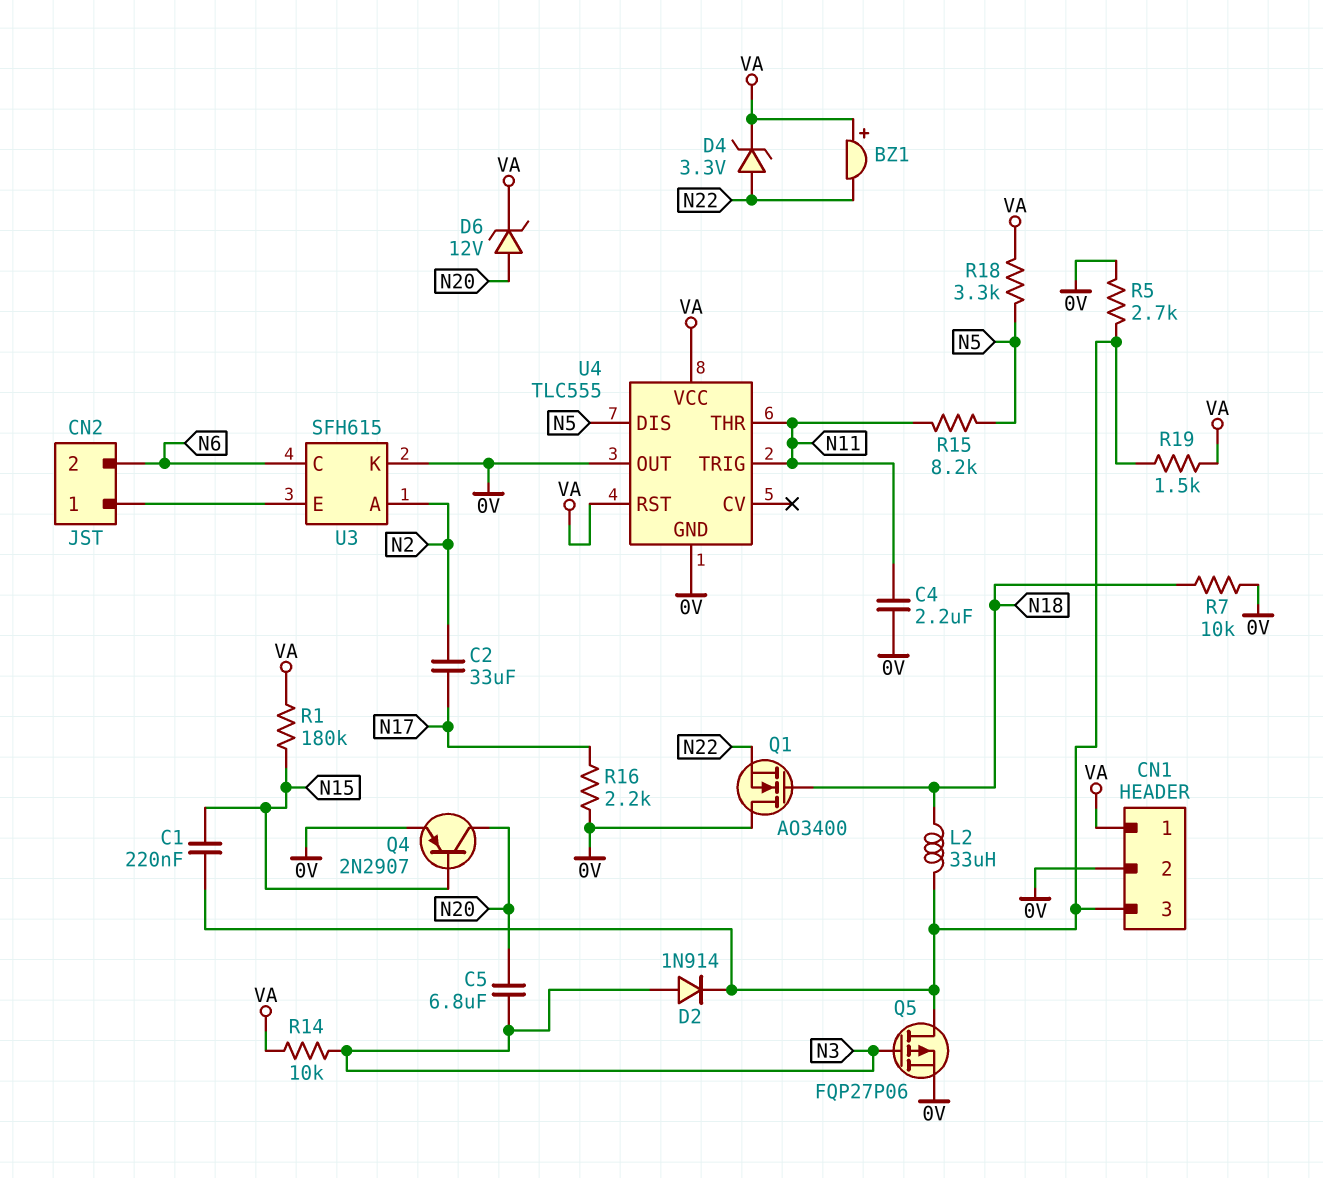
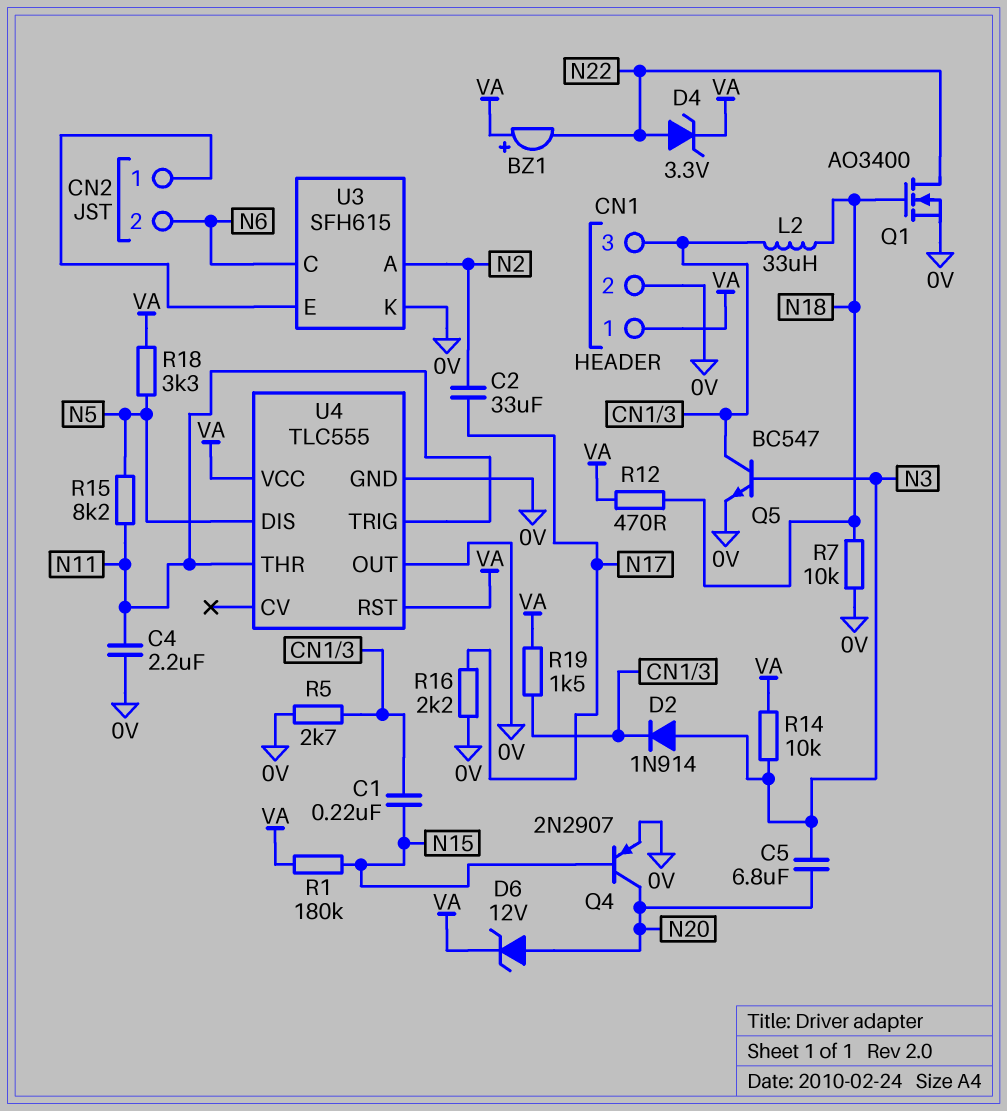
Q1: NMOS AO3400 (G N18, D 0V, S N22) -> NMOS AO3400 (G N18, D N22, S 0V)
Q5: PMOS FQP27P06 (G N3, D CN1/3, S 0V) -> NPN BC547 (B N3, C CN1/3, E 0V)
R12: none -> 470 (N18, VA)

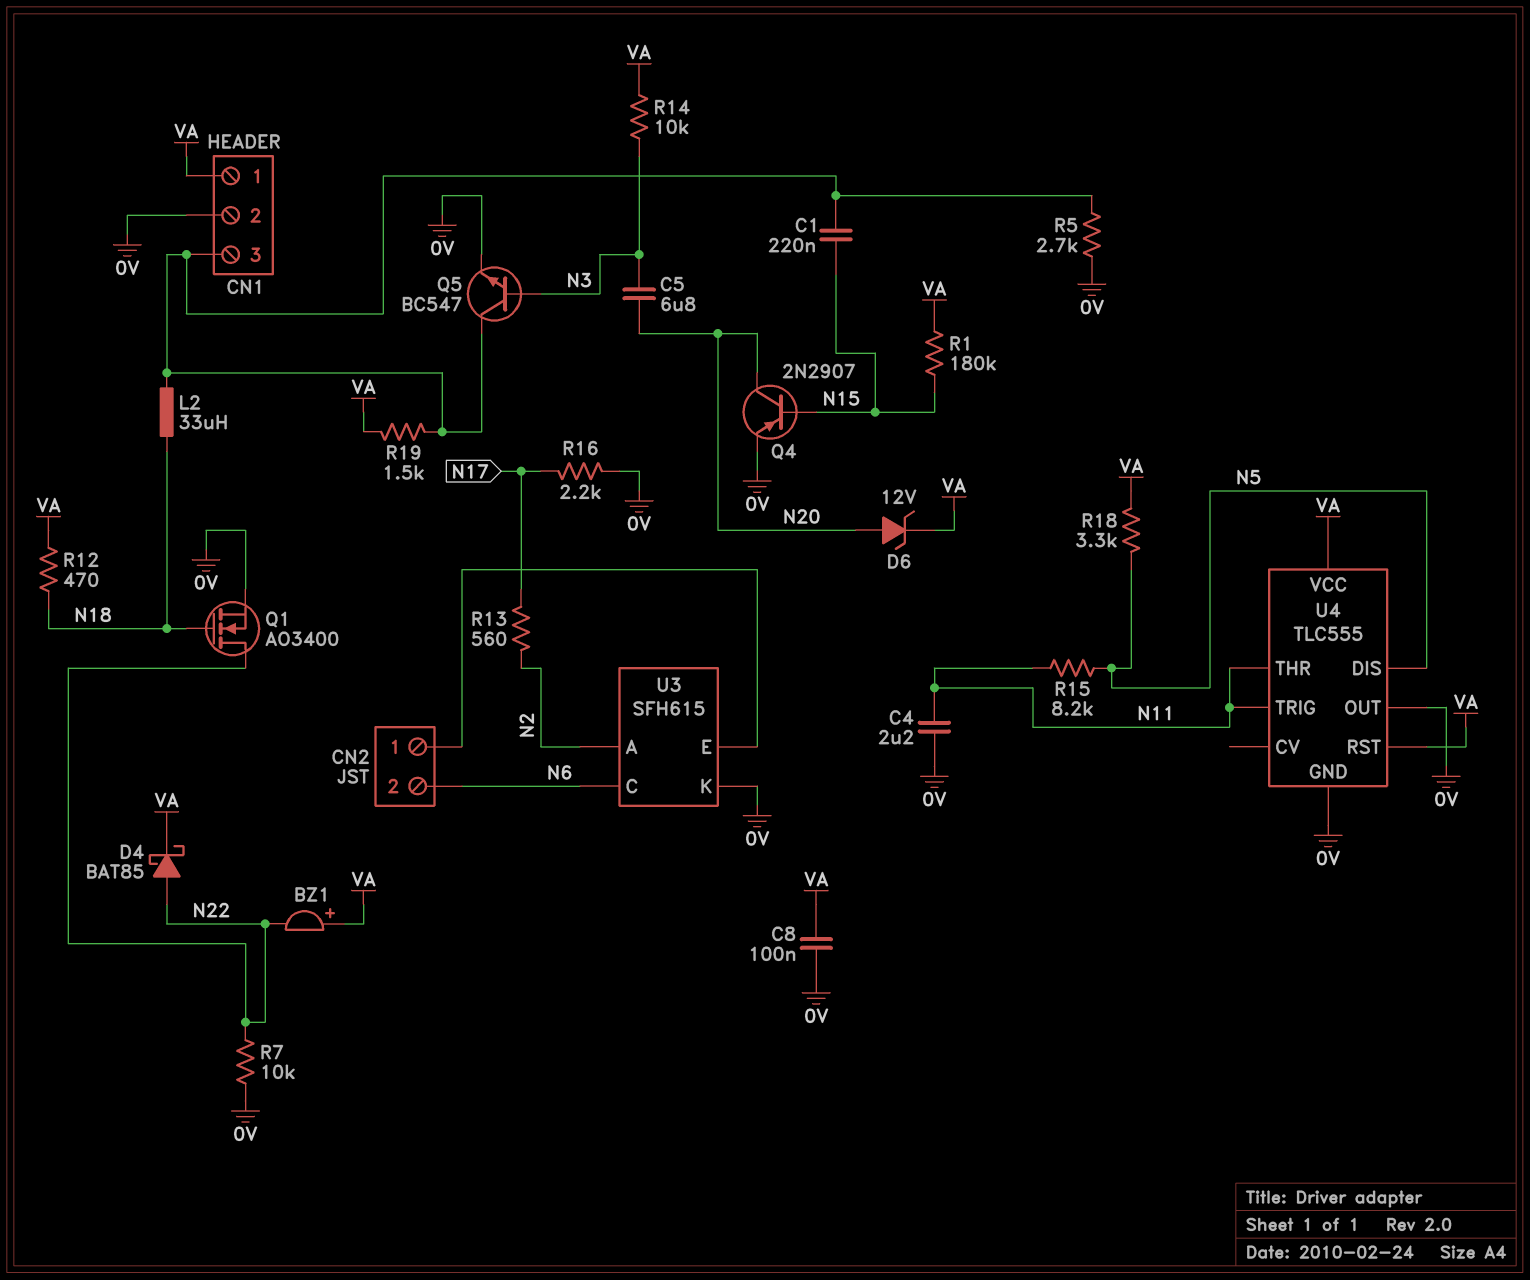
C2: 33uF (N2, N17) -> none
C8: none -> 100nF (0V, VA)
D2: diode 1N914 (A N3, K CN1/3) -> none
D4: zener 3.3V (A N22, K VA) -> schottky BAT85 (A N22, K VA)
R7: 10k (0V, N18) -> 10k (0V, N22)
R13: none -> 560 (N2, N17)

